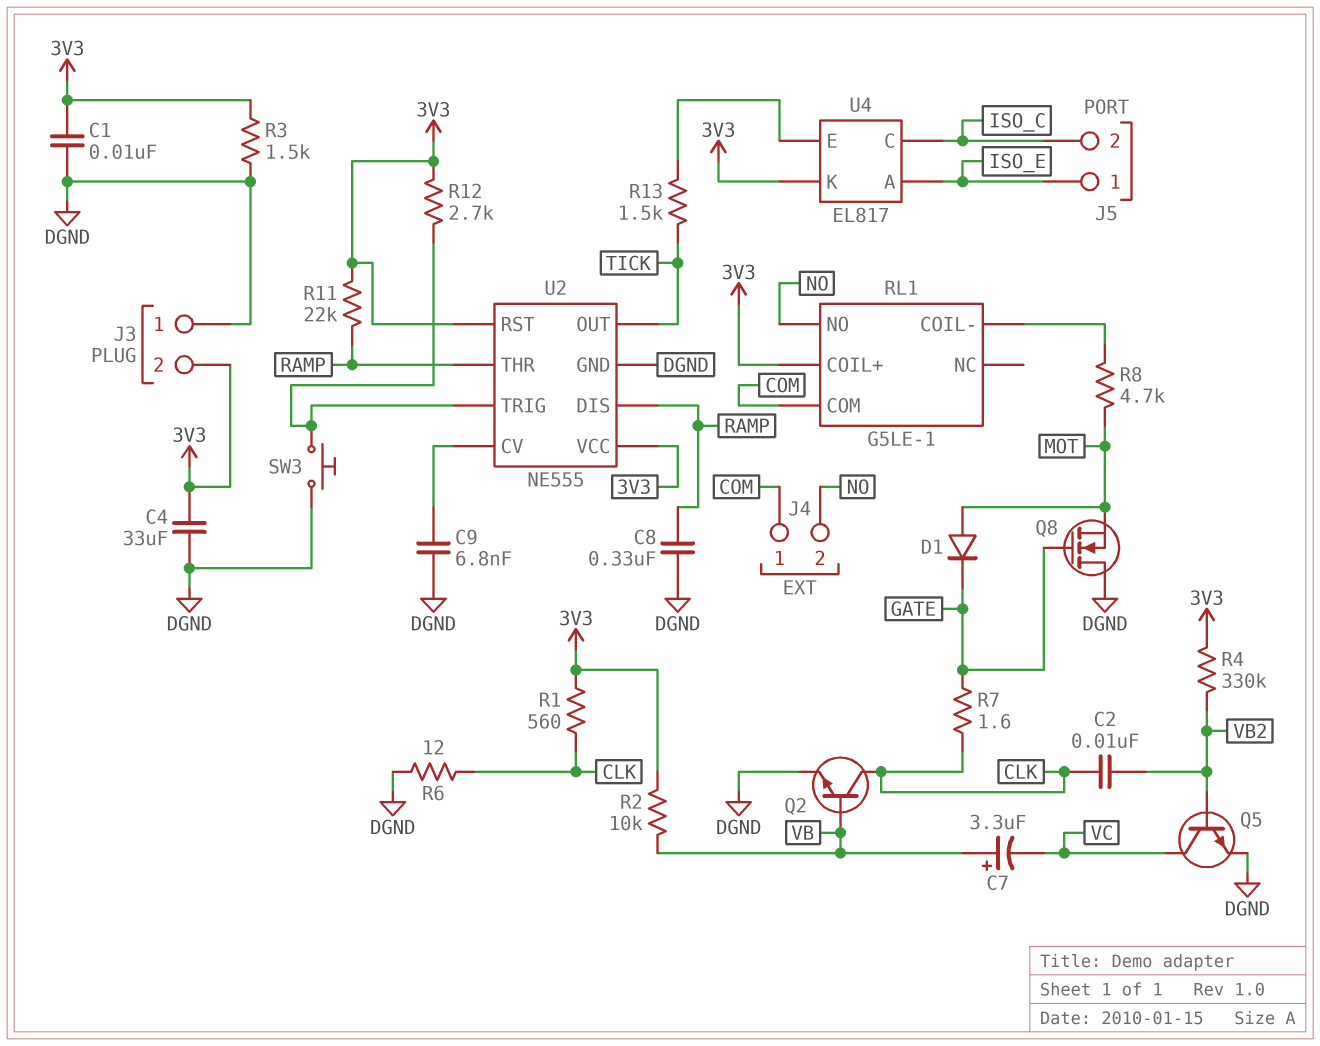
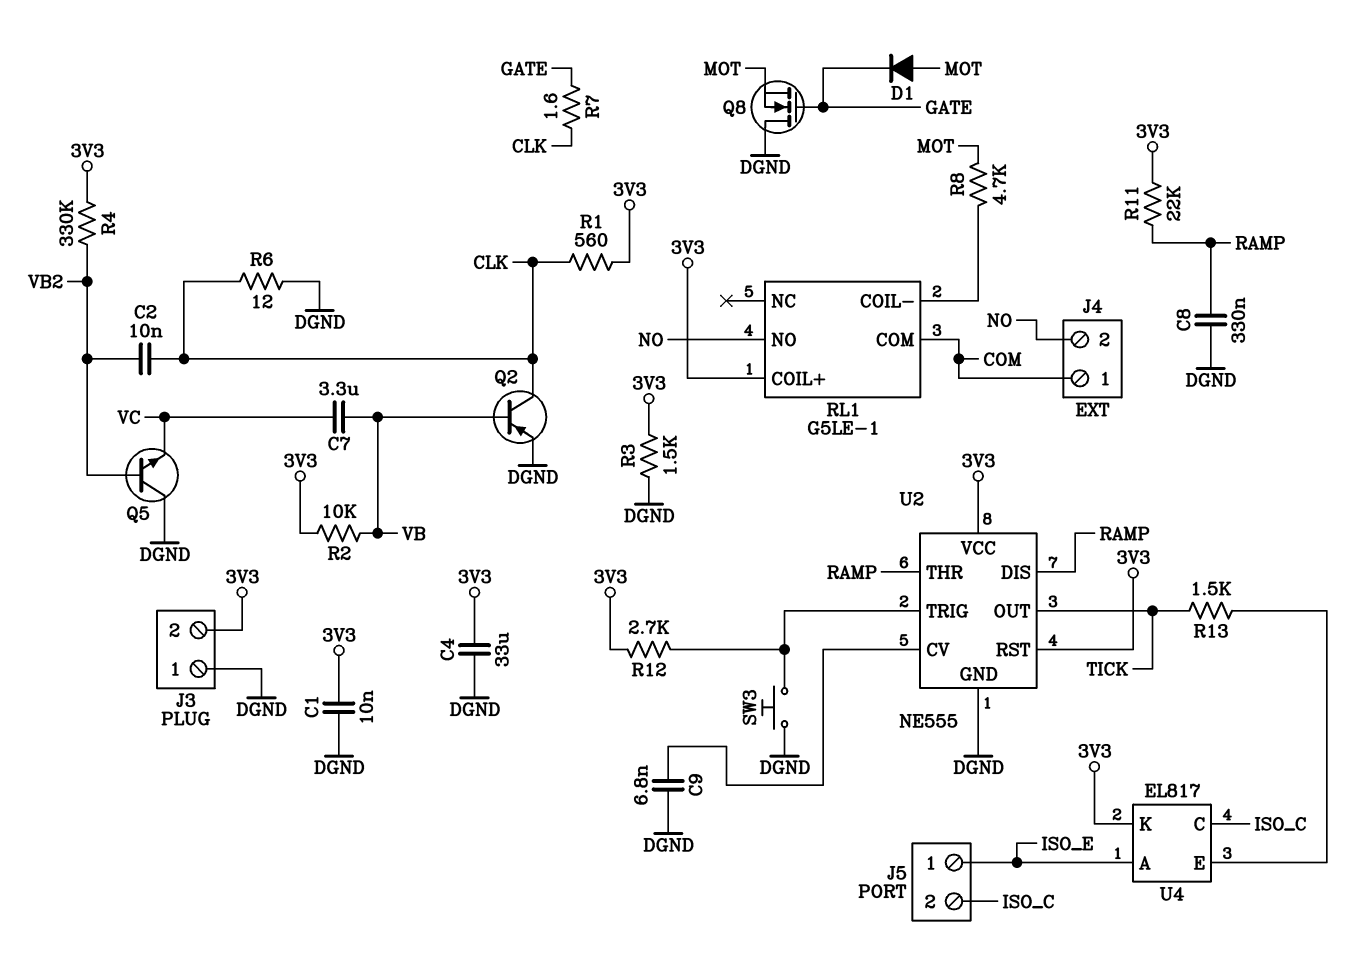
C7: 3.3uF (plus VB, minus VC) -> 3.3uF (VB, VC)
Q2: NPN (B VB, C CLK, E DGND) -> PNP (B VB, C CLK, E DGND)
Q5: NPN (B VB2, C VC, E DGND) -> NPN (B VB2, C DGND, E VC)

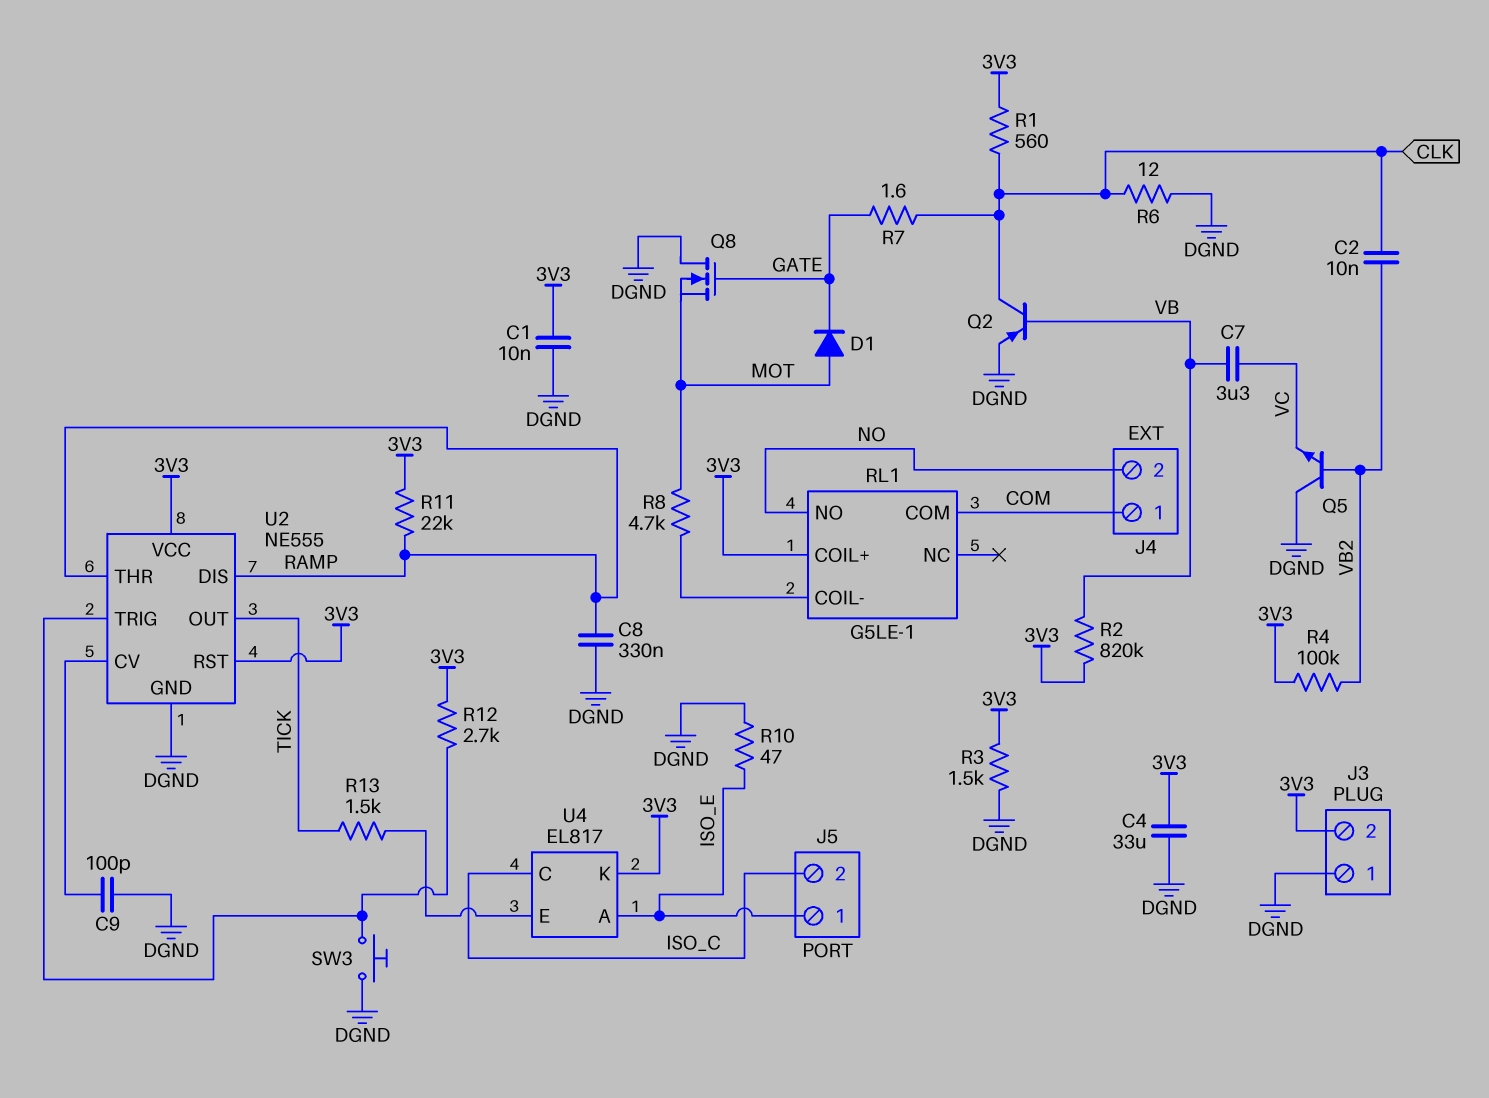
C9: 6.8nF (DGND, U2/CV) -> 100pF (DGND, U2/CV)
R2: 10k (3V3, VB) -> 820k (3V3, VB)
R4: 330k (3V3, VB2) -> 100k (3V3, VB2)
R10: none -> 47 (DGND, ISO_E)

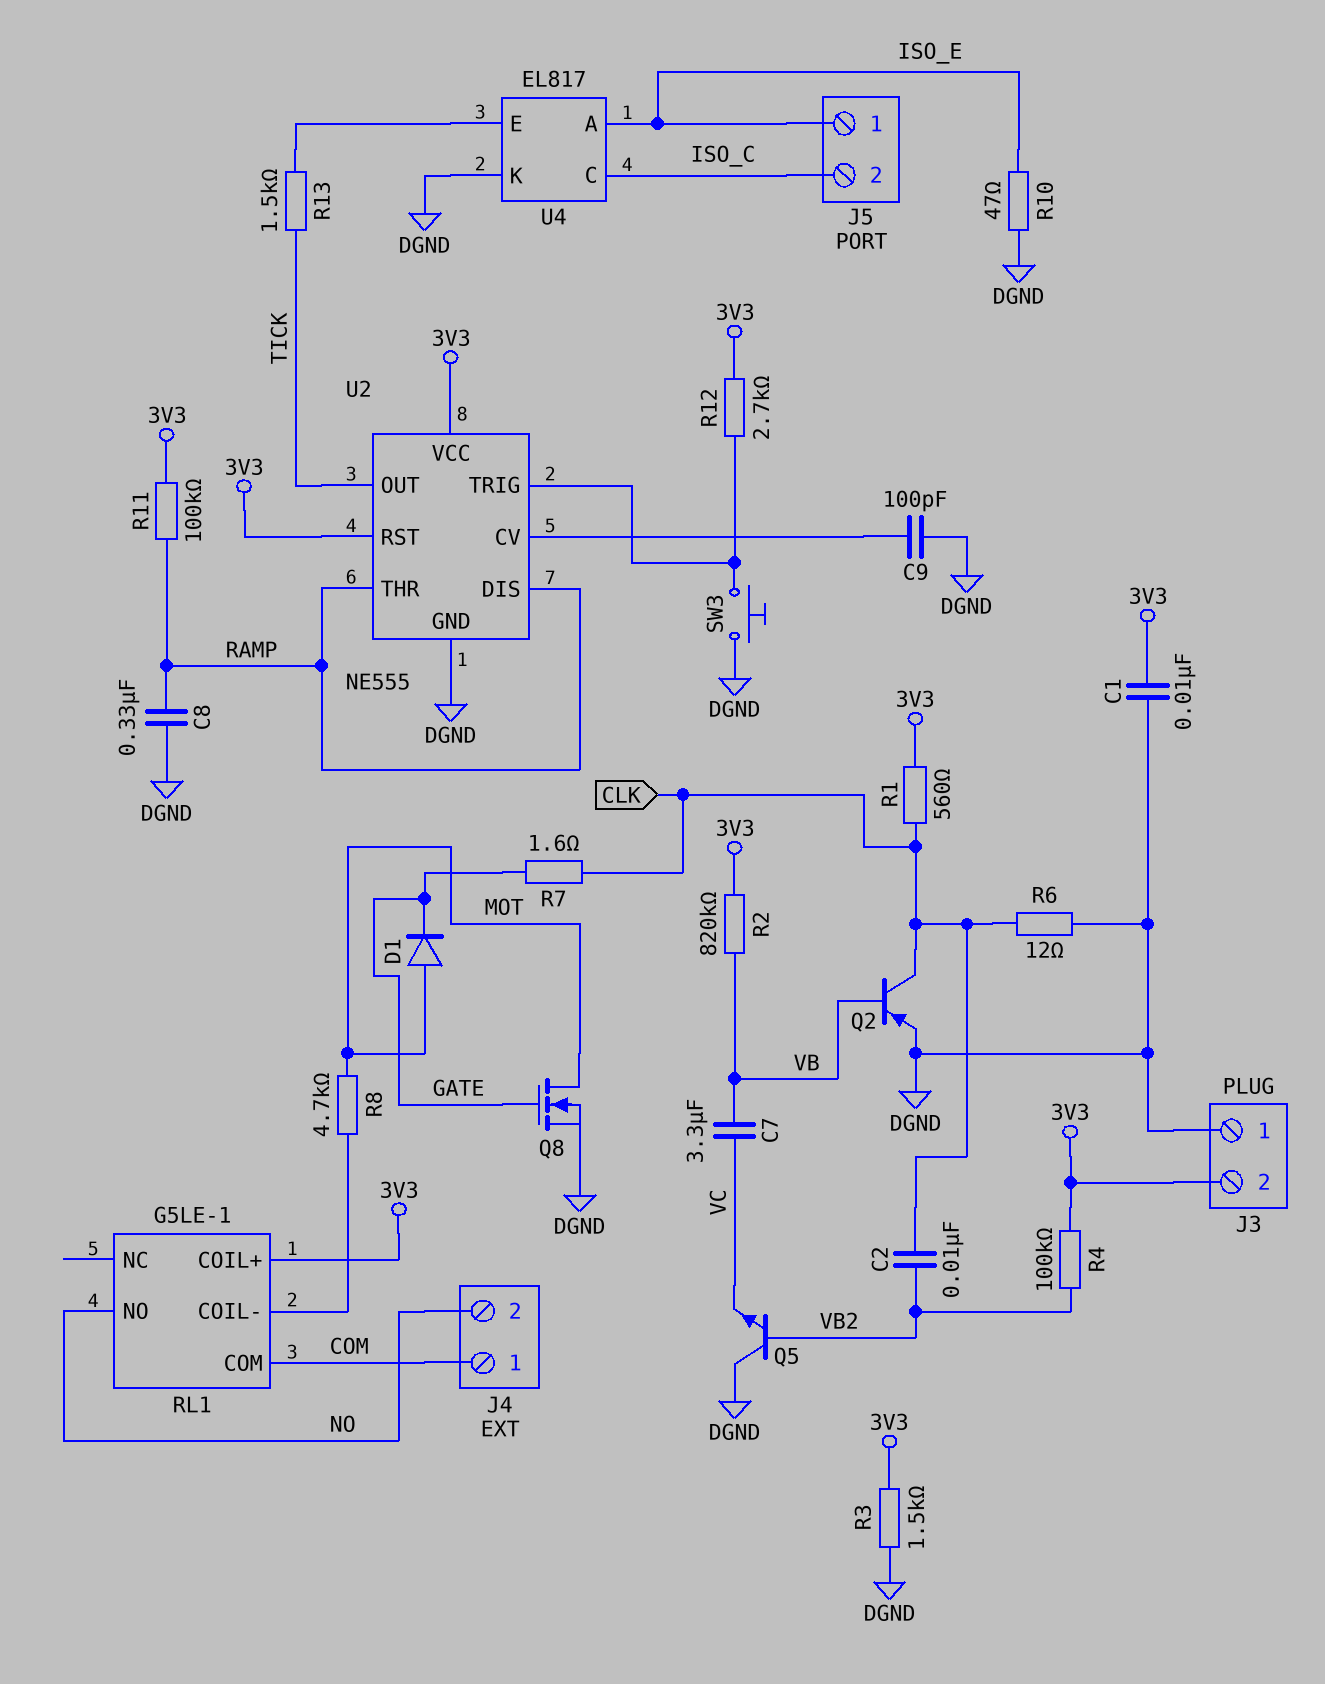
C4: 33uF (3V3, DGND) -> none
Q8: NMOS (G GATE, D DGND, S MOT) -> NMOS (G GATE, D MOT, S DGND)
R11: 22k (3V3, RAMP) -> 100k (3V3, RAMP)
U4 pin K: 3V3 -> DGND

